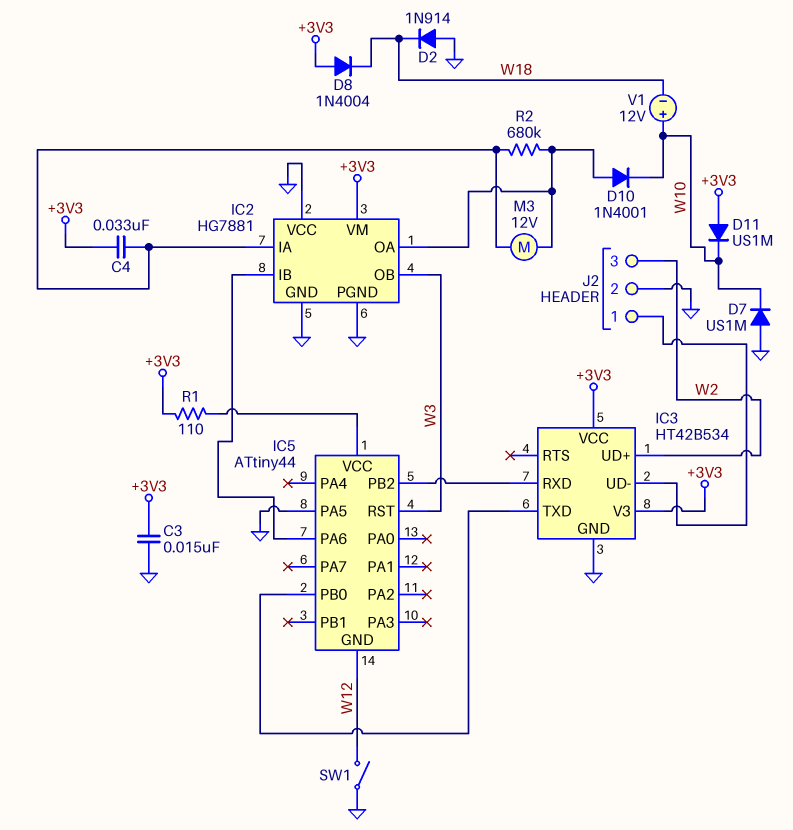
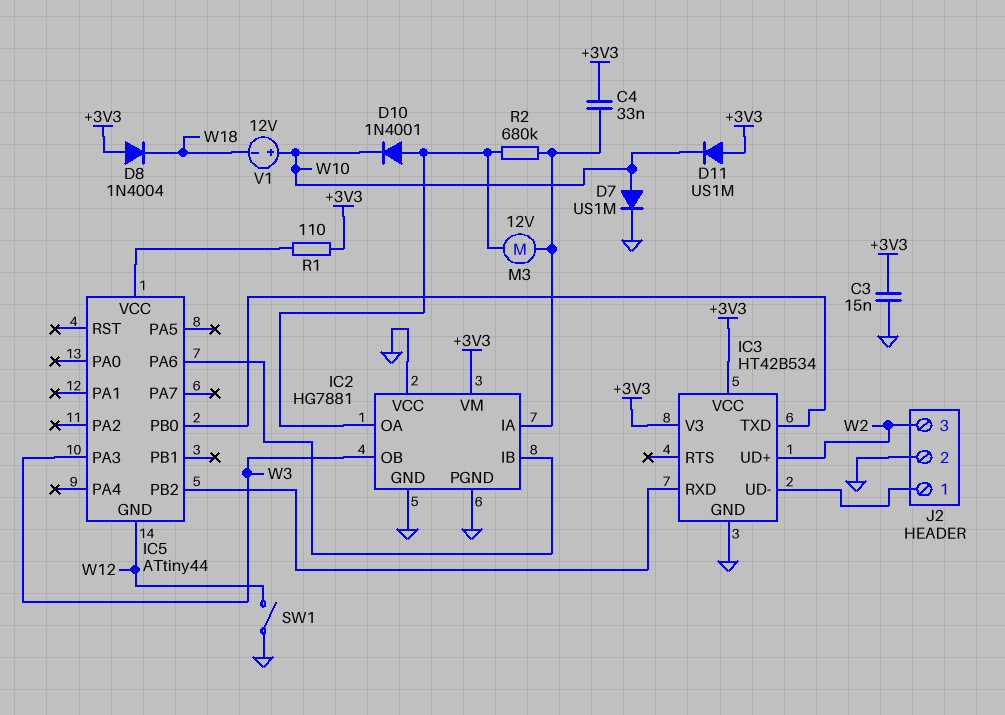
D2: diode 1N914 (A GND, K W18) -> none
D7: diode US1M (A GND, K W10) -> diode US1M (A W10, K GND)
IC5 pin PA3: none -> W3
IC5 pin PA5: GND -> none
IC5 pin RST: W3 -> none

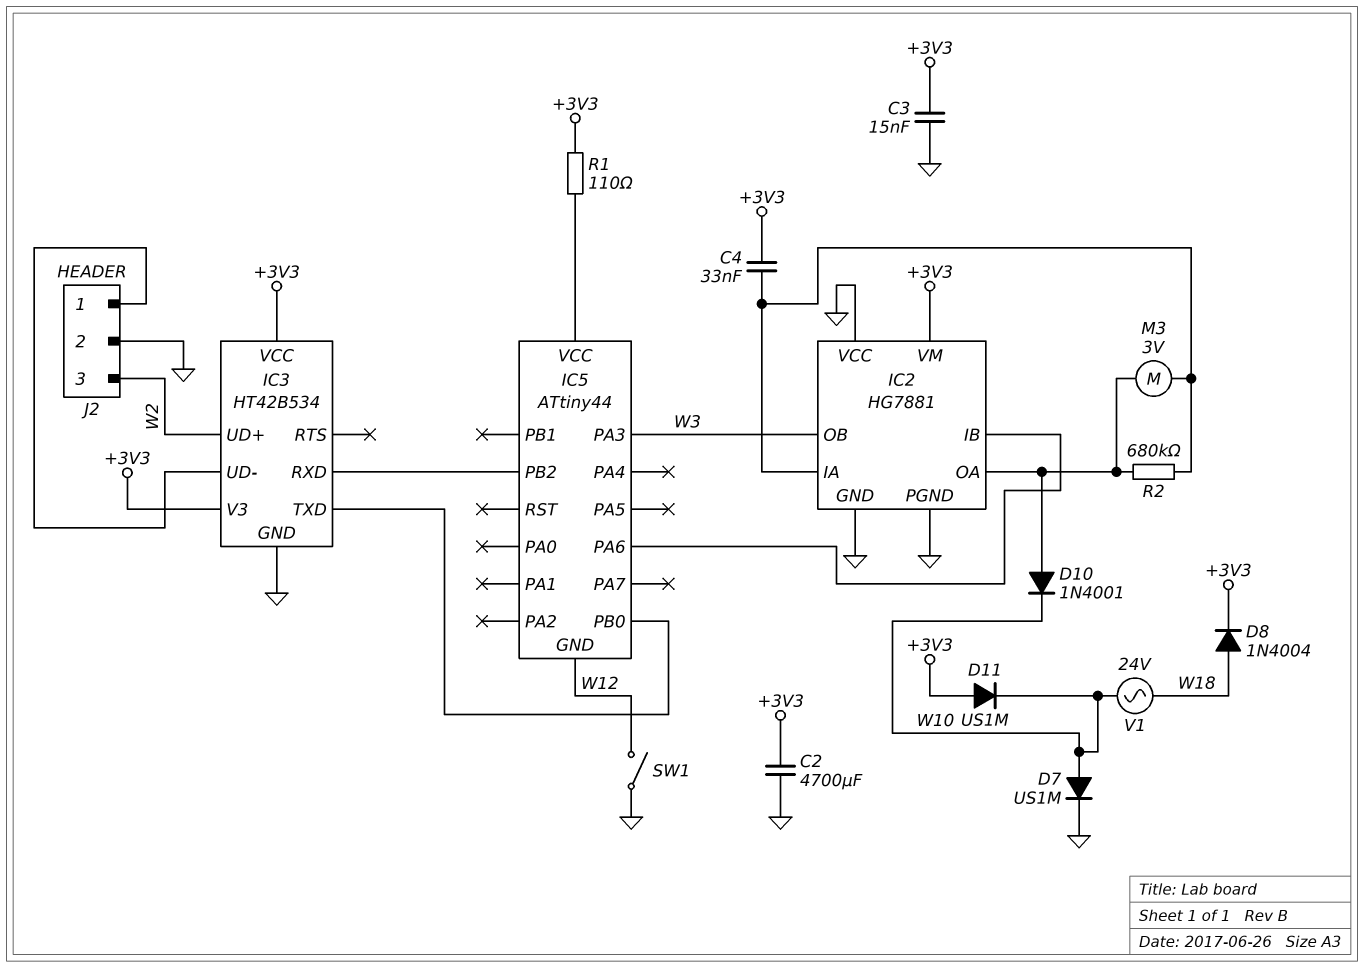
C2: none -> 4700uF (+3V3, GND)
D8: diode 1N4004 (A +3V3, K W18) -> diode 1N4004 (A W18, K +3V3)
M3: motor 12V (IC2/IA, IC2/OA) -> motor 3V (IC2/IA, IC2/OA)
V1: 12V (plus W10, minus W18) -> AC 24V (W10, W18)

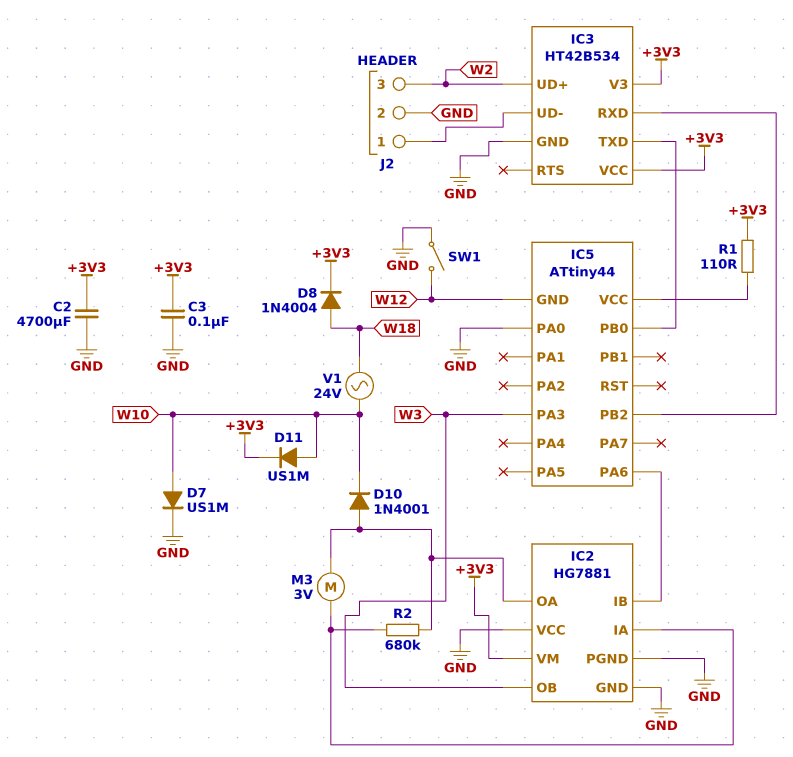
C3: 15nF (+3V3, GND) -> 100nF (+3V3, GND)
C4: 33nF (+3V3, IC2/IA) -> none
D11: diode US1M (A +3V3, K W10) -> diode US1M (A W10, K +3V3)
IC5 pin PA0: none -> GND

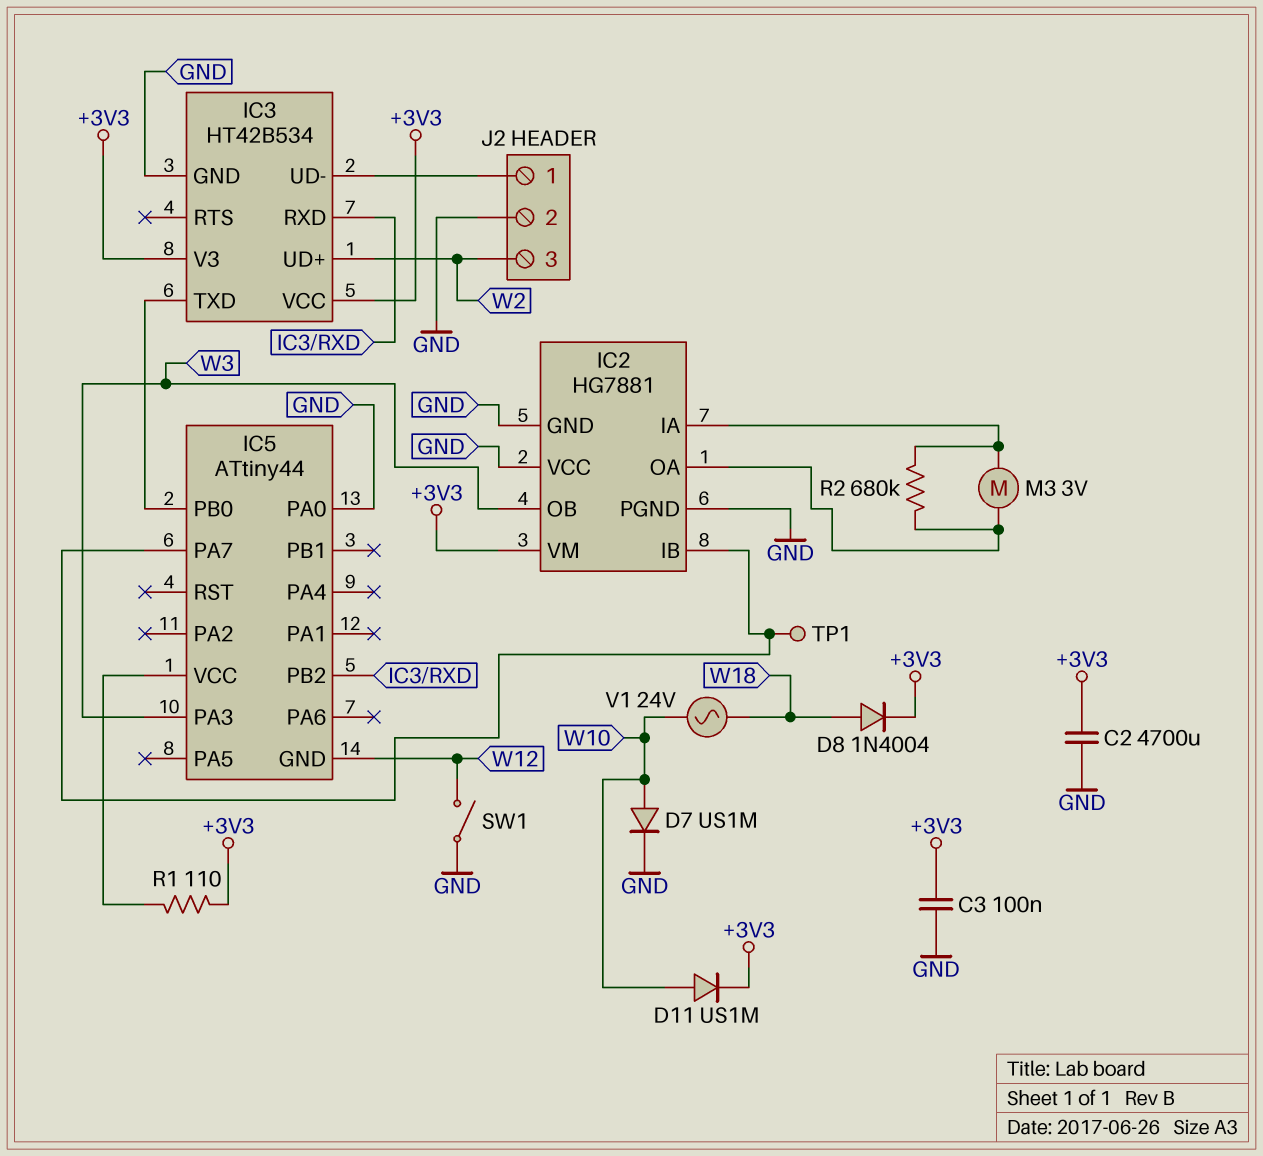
D10: diode 1N4001 (A IC2/OA, K W10) -> none
IC5 pin PA6: IC2/IB -> none
IC5 pin PA7: none -> IC2/IB
TP1: none -> test point (IC2/IB)

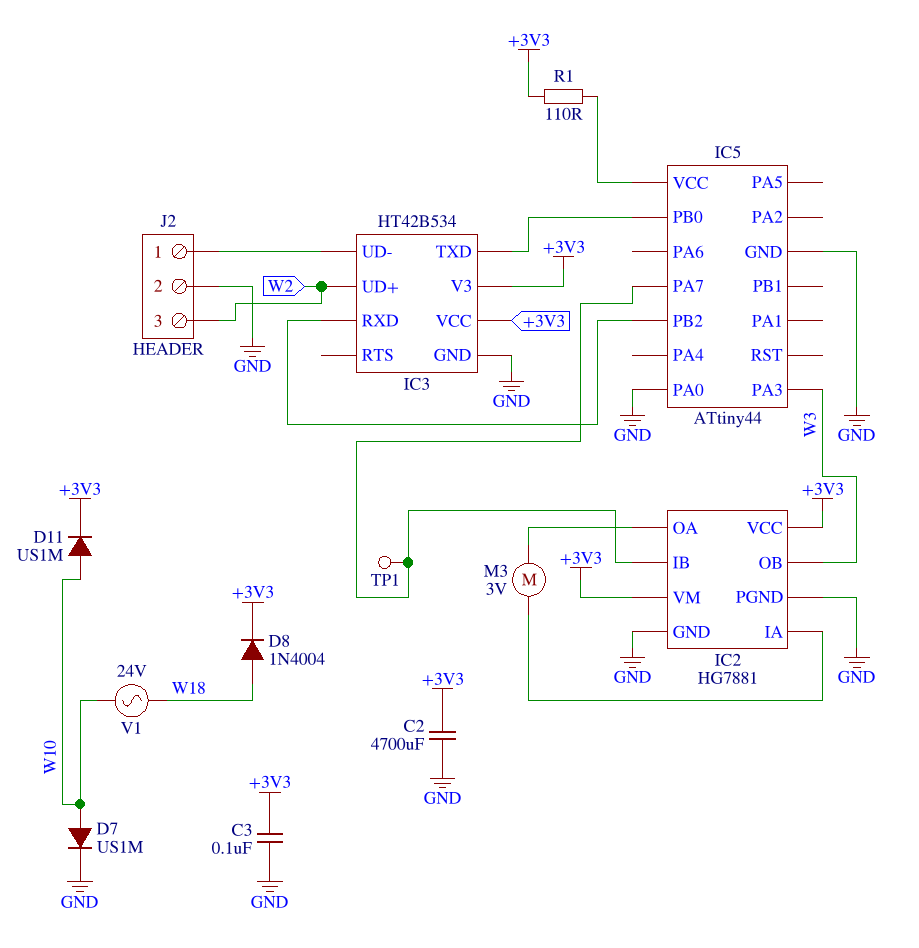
IC2 pin VCC: GND -> +3V3
IC5 pin GND: W12 -> GND
R2: 680k (IC2/IA, IC2/OA) -> none
SW1: switch (GND, W12) -> none

